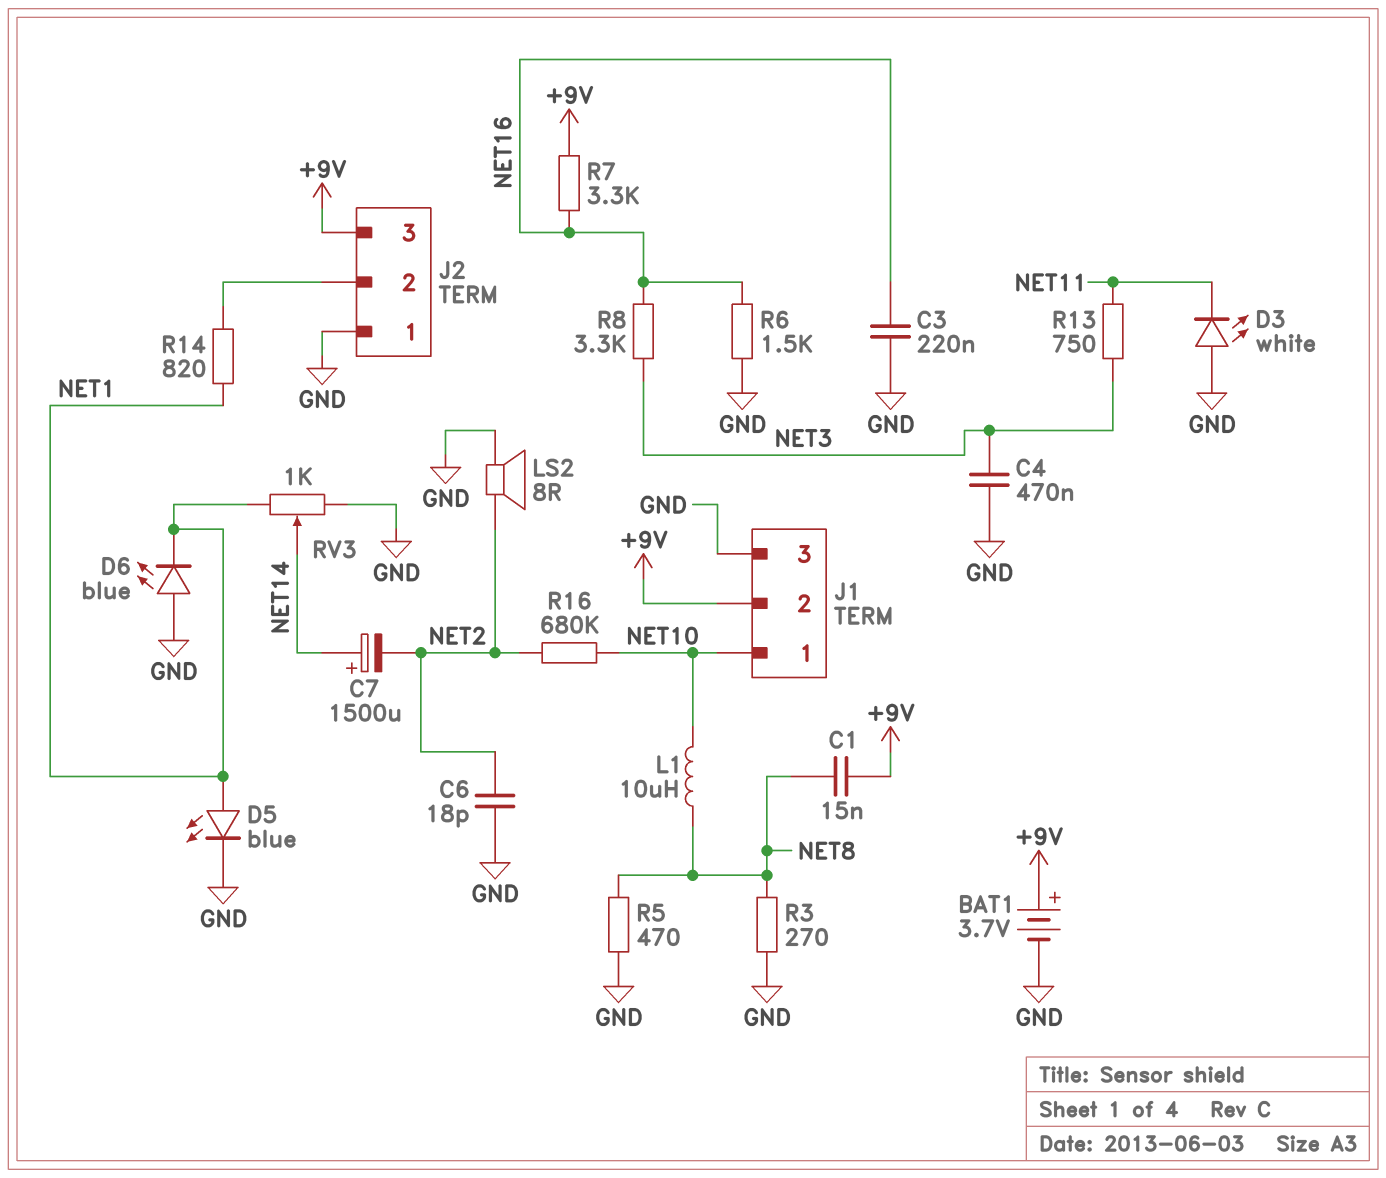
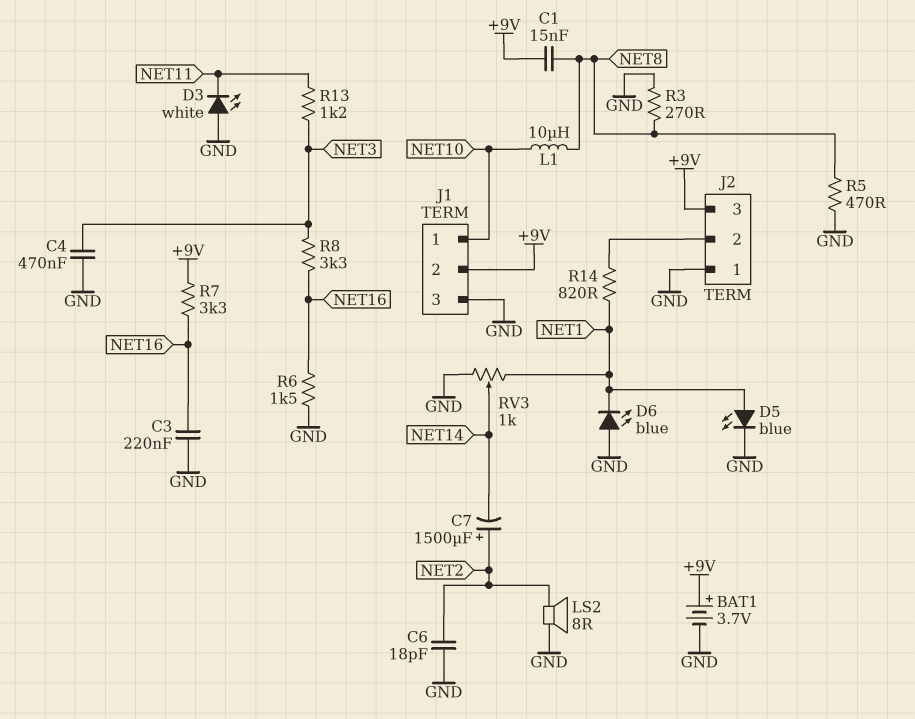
C7: 1500uF (plus NET14, minus NET2) -> 1500uF (plus NET2, minus NET14)
R13: 750 (NET3, NET11) -> 1.2k (NET3, NET11)
R16: 680k (NET2, NET10) -> none

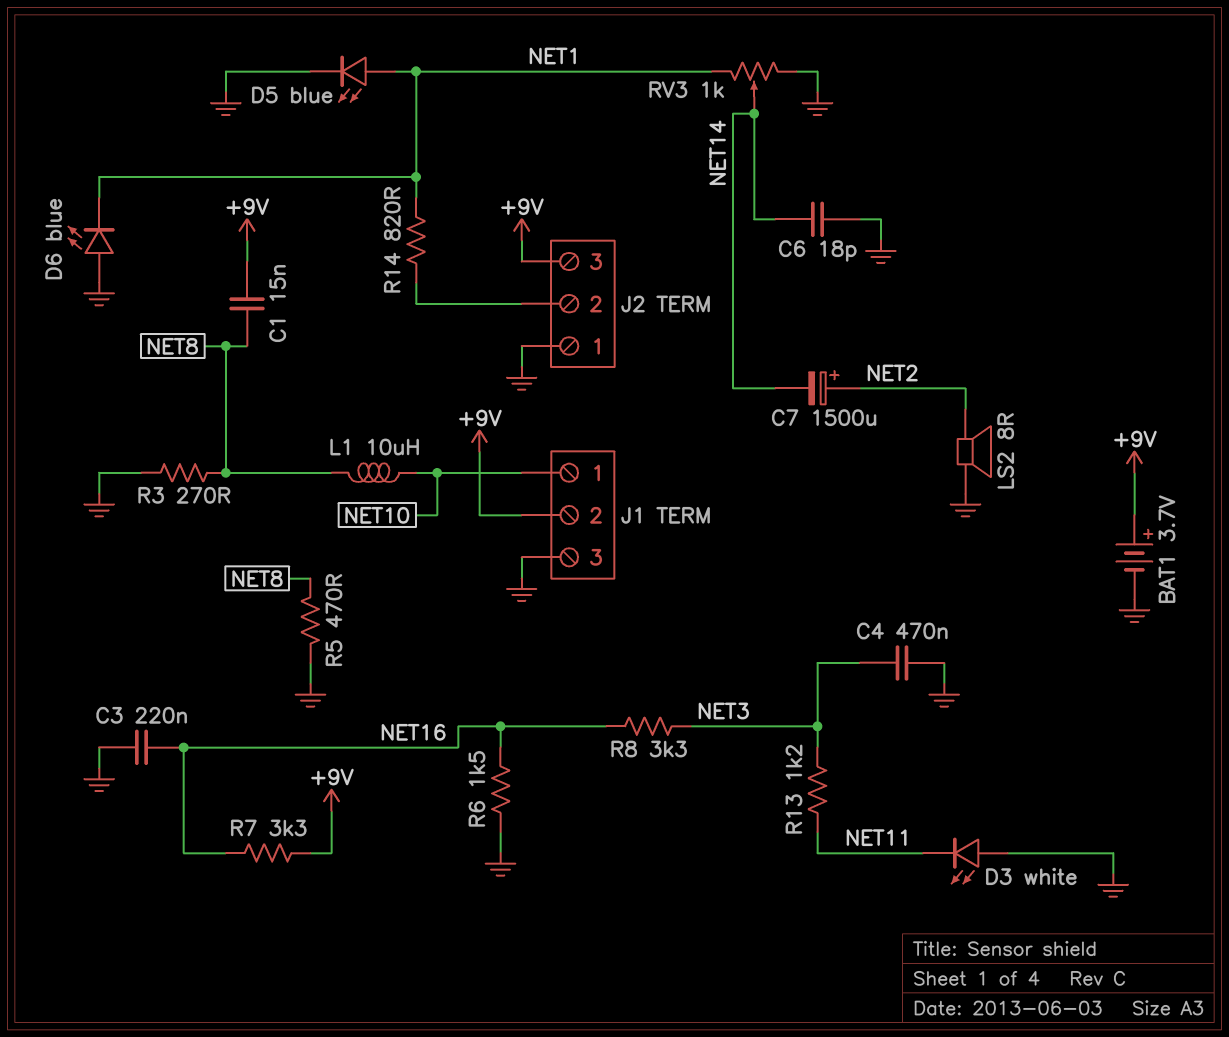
C6: 18pF (GND, NET2) -> 18pF (GND, NET14)

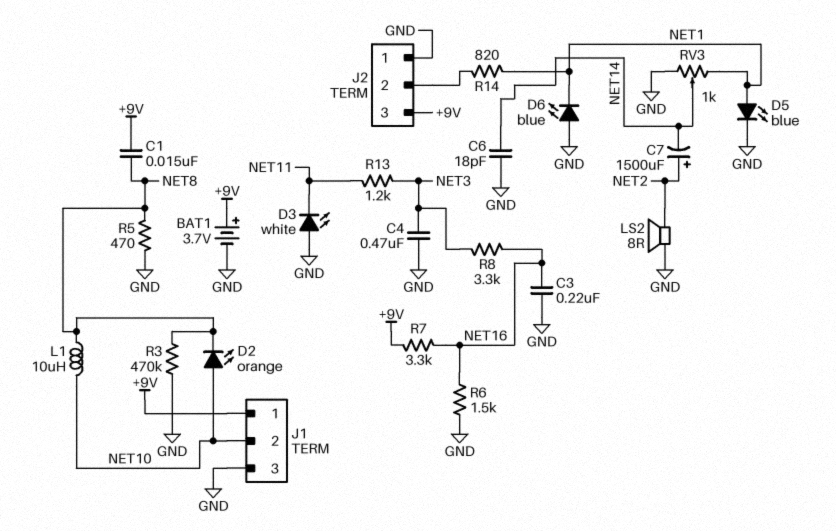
D2: none -> LED orange (A NET10, K NET8)
J1 pin 1: NET10 -> +9V
J1 pin 2: +9V -> NET10
R3: 270 (GND, NET8) -> 470k (GND, NET8)

